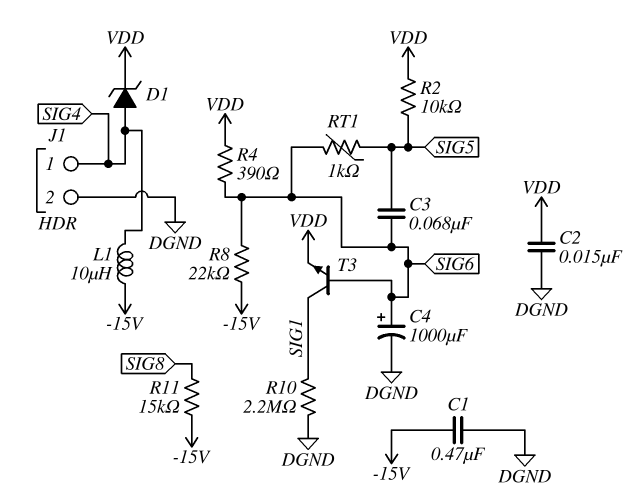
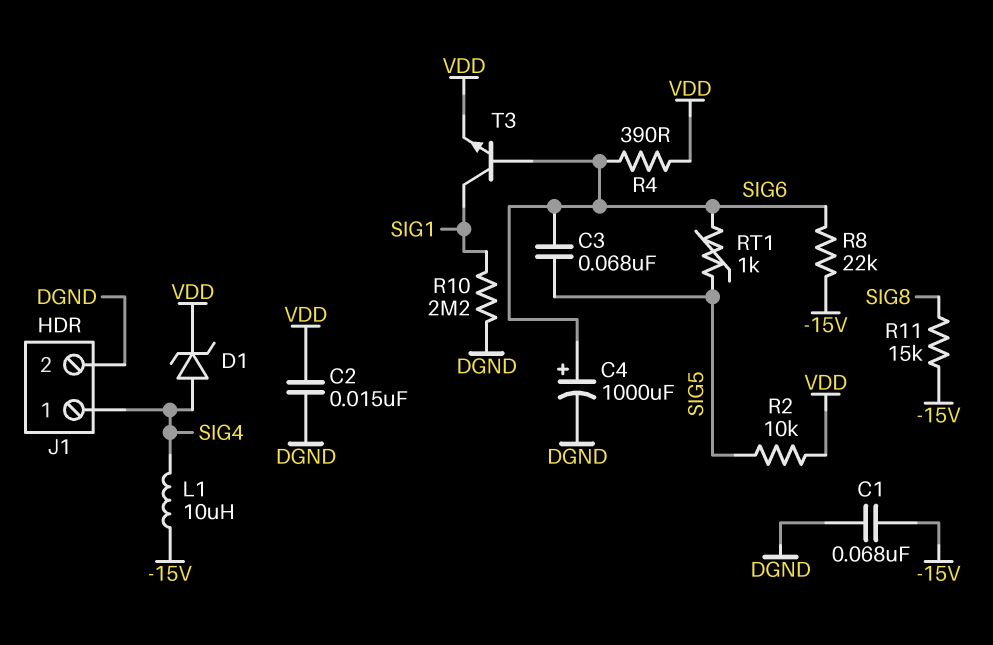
C1: 470nF (-15V, DGND) -> 68nF (-15V, DGND)

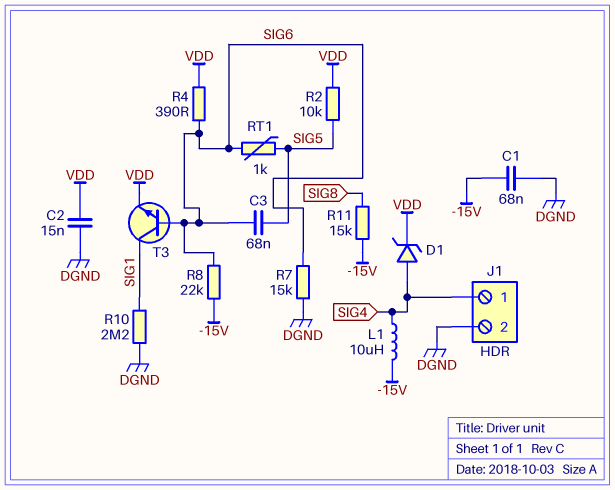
C4: 1000uF (plus SIG6, minus DGND) -> none
R7: none -> 15k (DGND, SIG6)

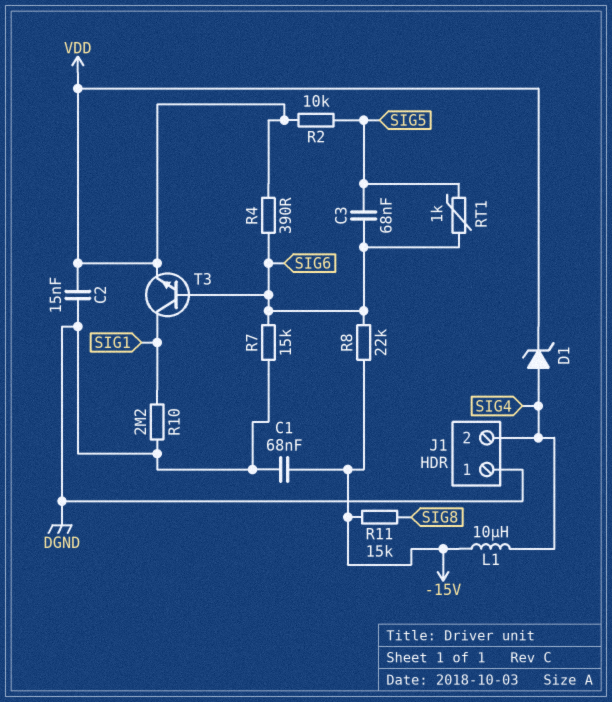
J1 pin 1: SIG4 -> DGND
J1 pin 2: DGND -> SIG4

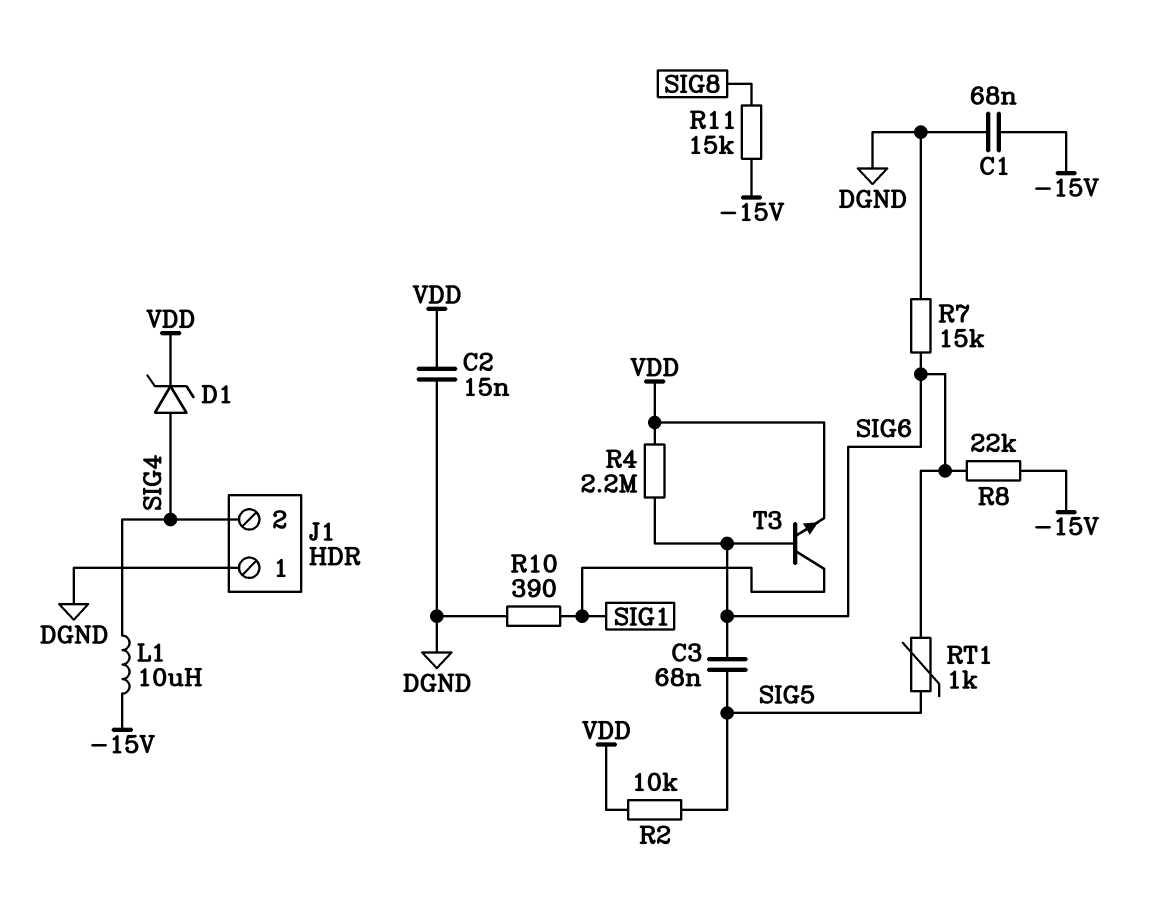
R4: 390 (SIG6, VDD) -> 2.2M (SIG6, VDD)
R10: 2.2M (DGND, SIG1) -> 390 (DGND, SIG1)

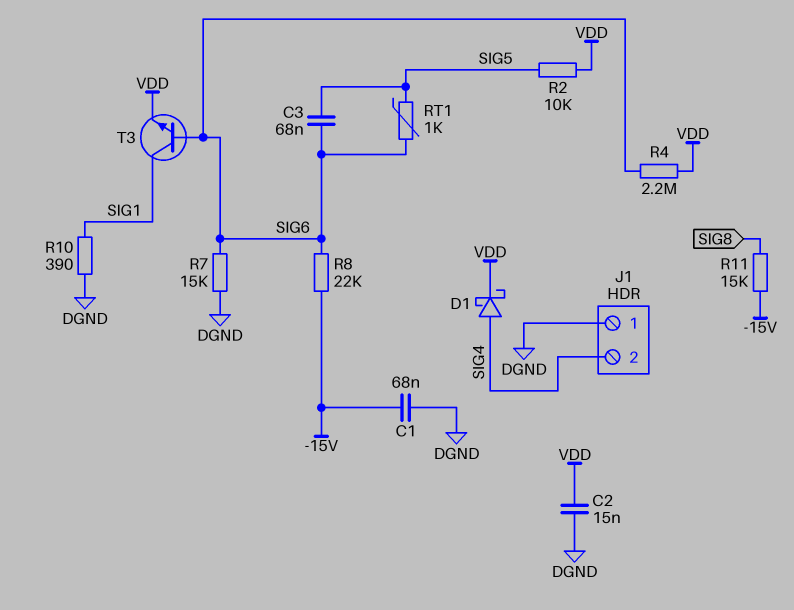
D1: zener (A SIG4, K VDD) -> schottky (A SIG4, K VDD)
L1: 10uH (-15V, SIG4) -> none

